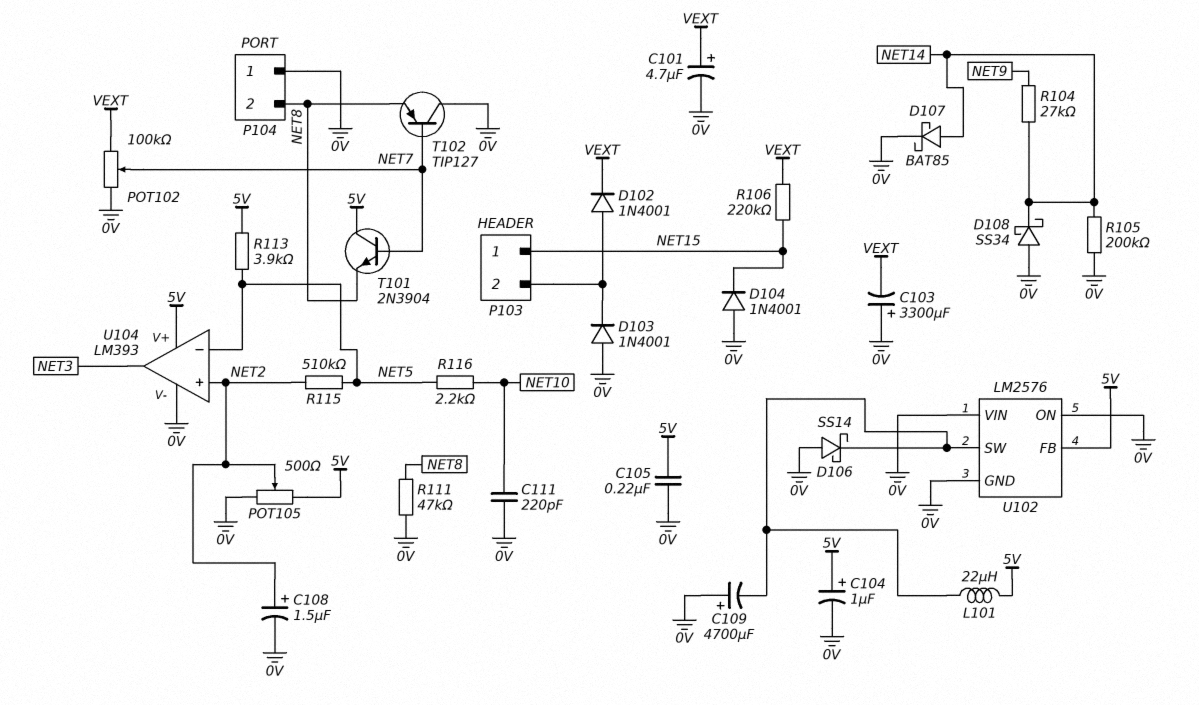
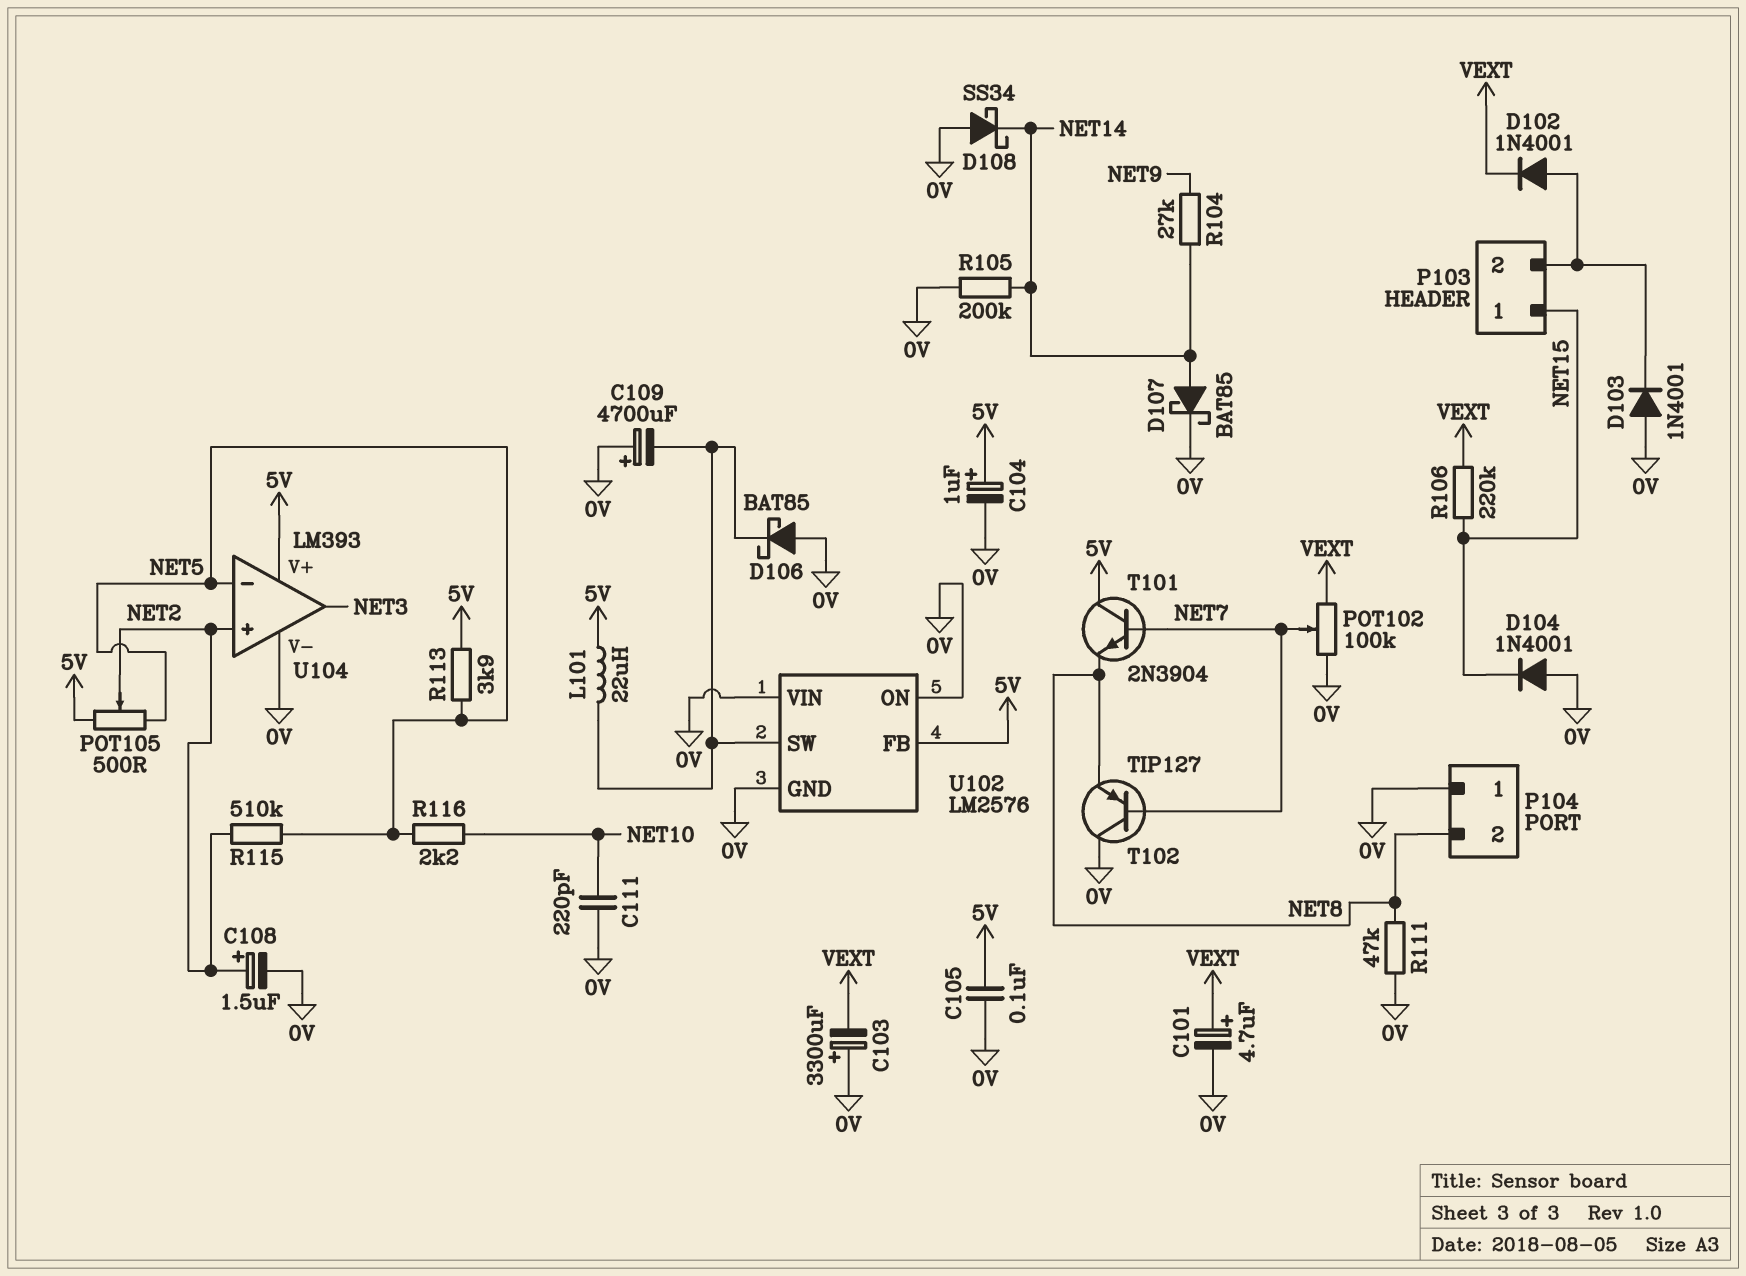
C105: 220nF (0V, 5V) -> 100nF (0V, 5V)
D106: schottky SS14 (A 0V, K U102/SW) -> schottky BAT85 (A 0V, K U102/SW)
POT105: 500 (0V, 5V, wiper NET2) -> 500 (5V, NET5, wiper NET2)

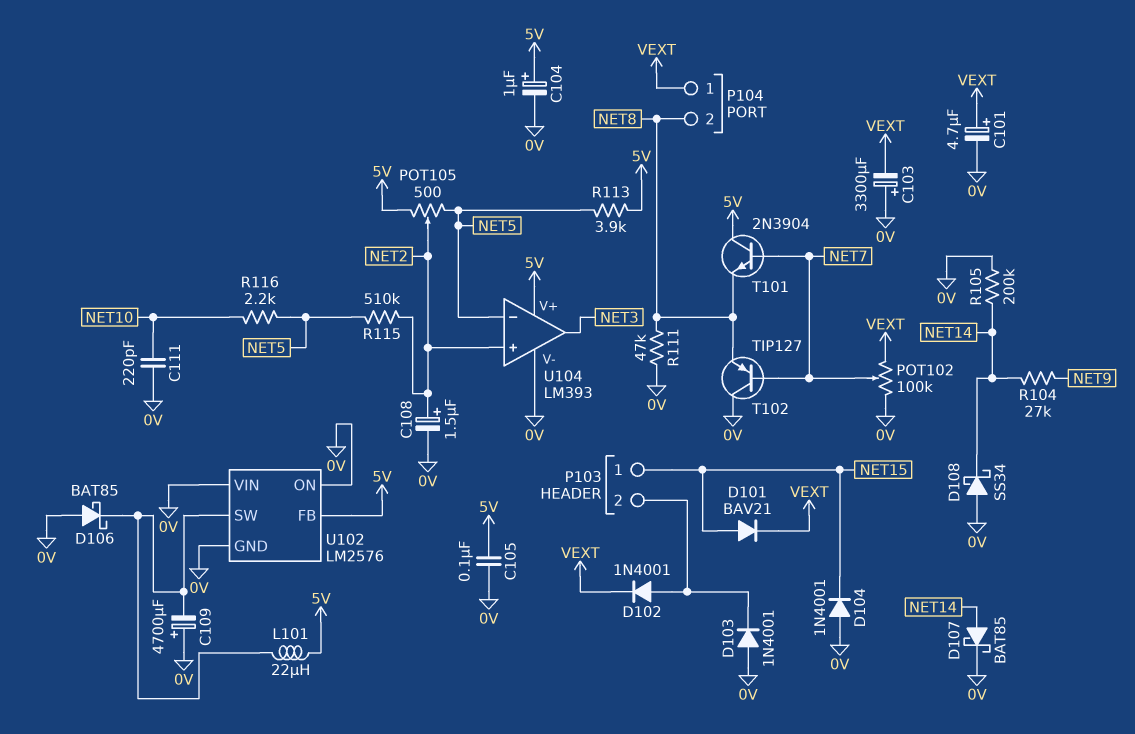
D101: none -> diode BAV21 (A NET15, K VEXT)
P104 pin 1: 0V -> VEXT
R106: 220k (NET15, VEXT) -> none

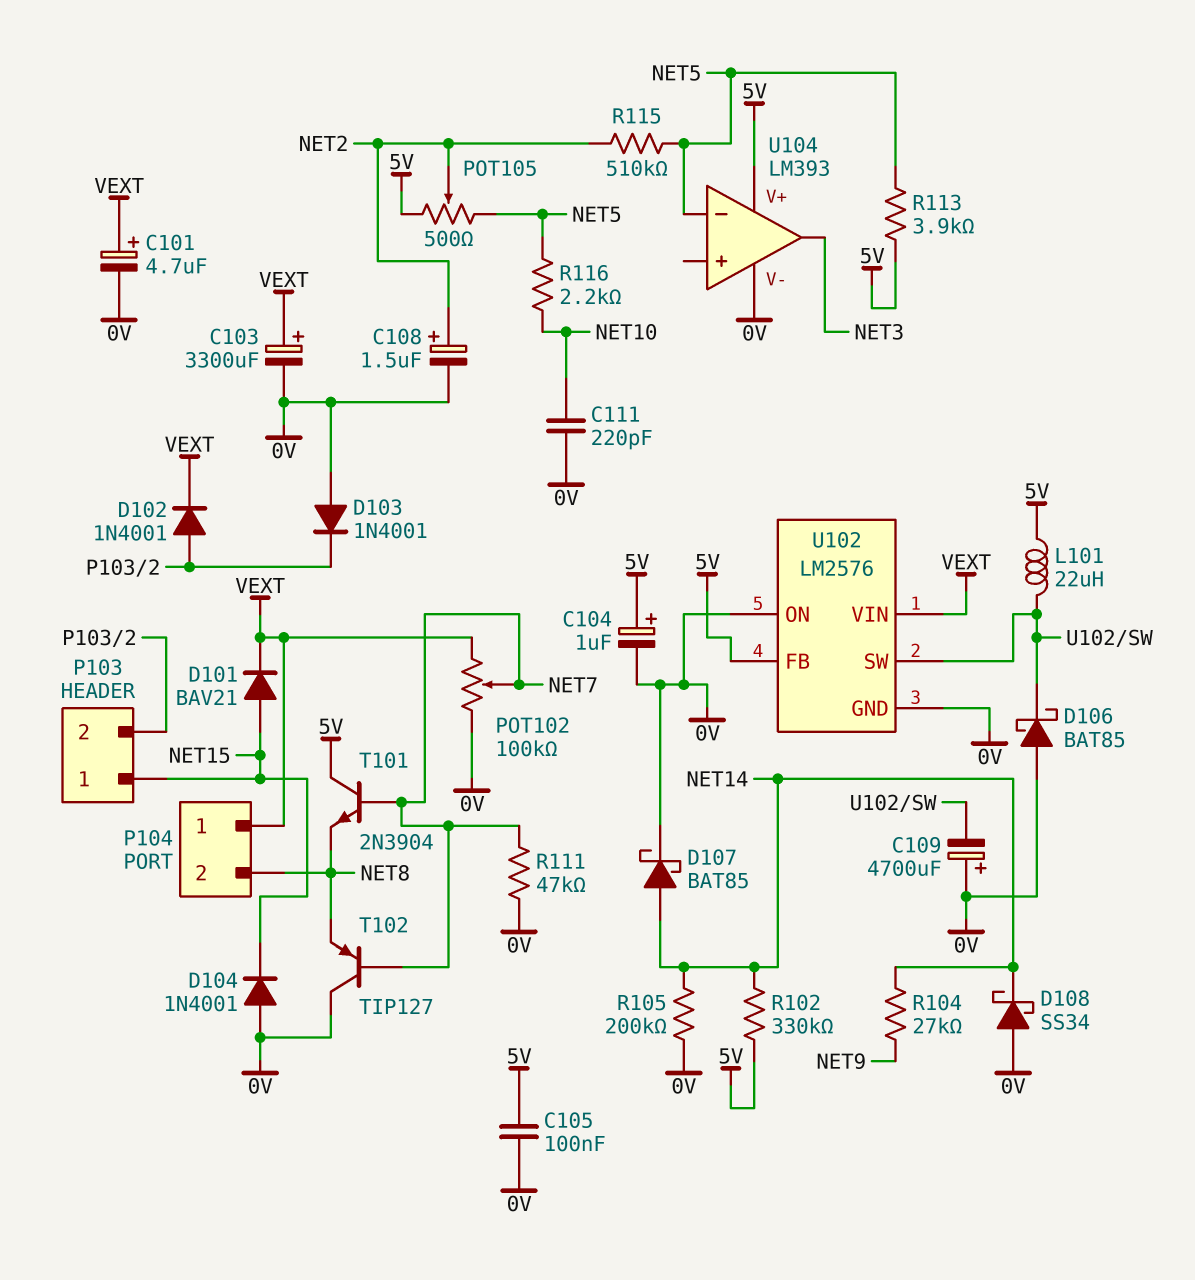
C103: 3300uF (plus 0V, minus VEXT) -> 3300uF (plus VEXT, minus 0V)
R102: none -> 330k (5V, NET14)
R111: 47k (0V, NET8) -> 47k (0V, NET7)
U102 pin VIN: 0V -> VEXT
U104 pin in+: NET2 -> none

